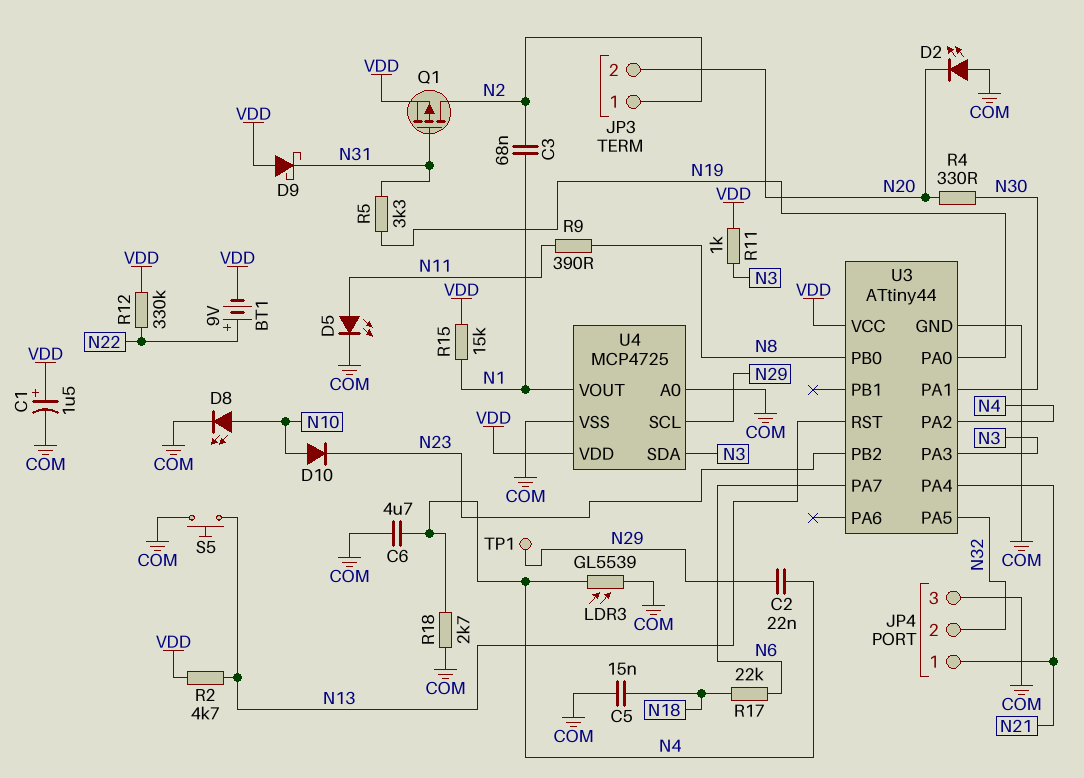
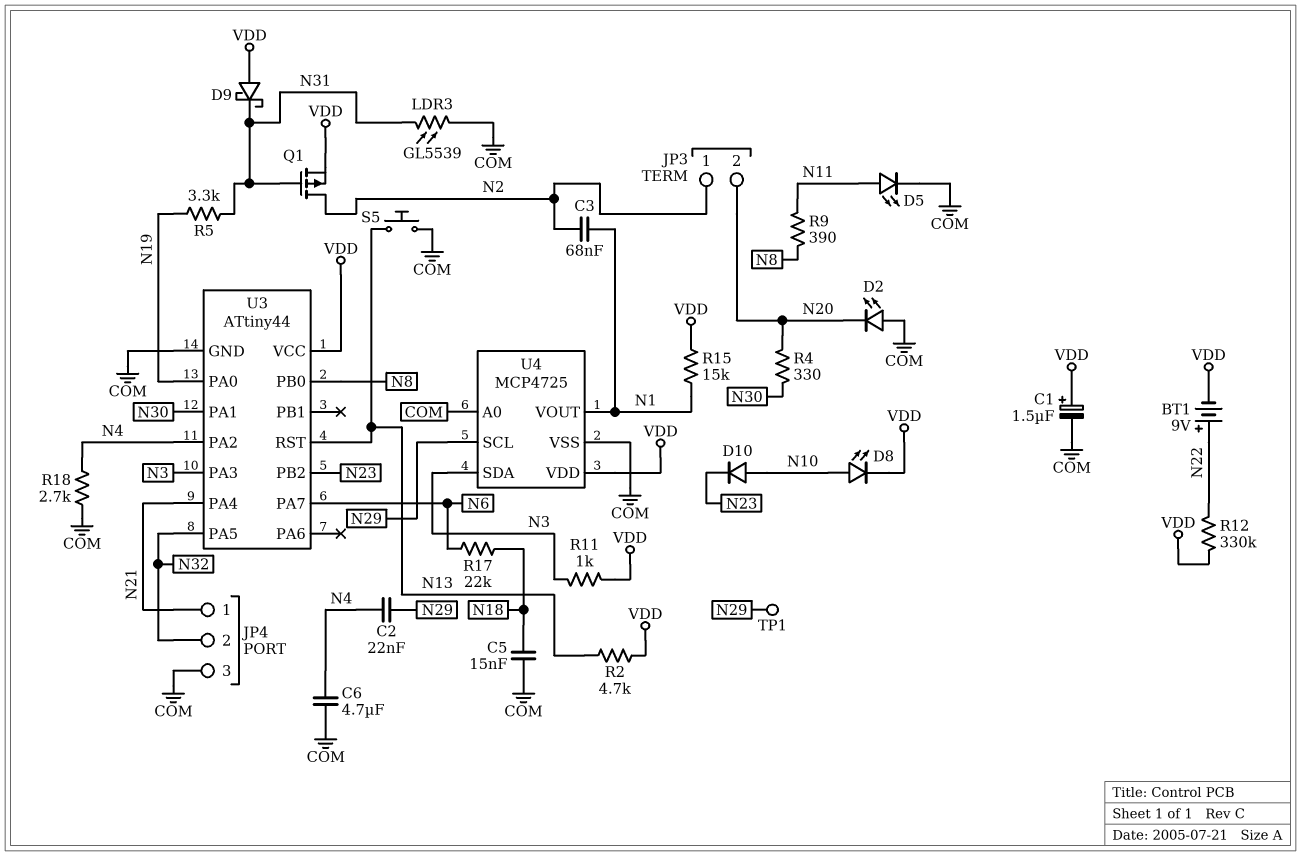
D8: LED (A N10, K COM) -> LED (A N10, K VDD)
LDR3: GL5539 (COM, N4) -> GL5539 (COM, N31)

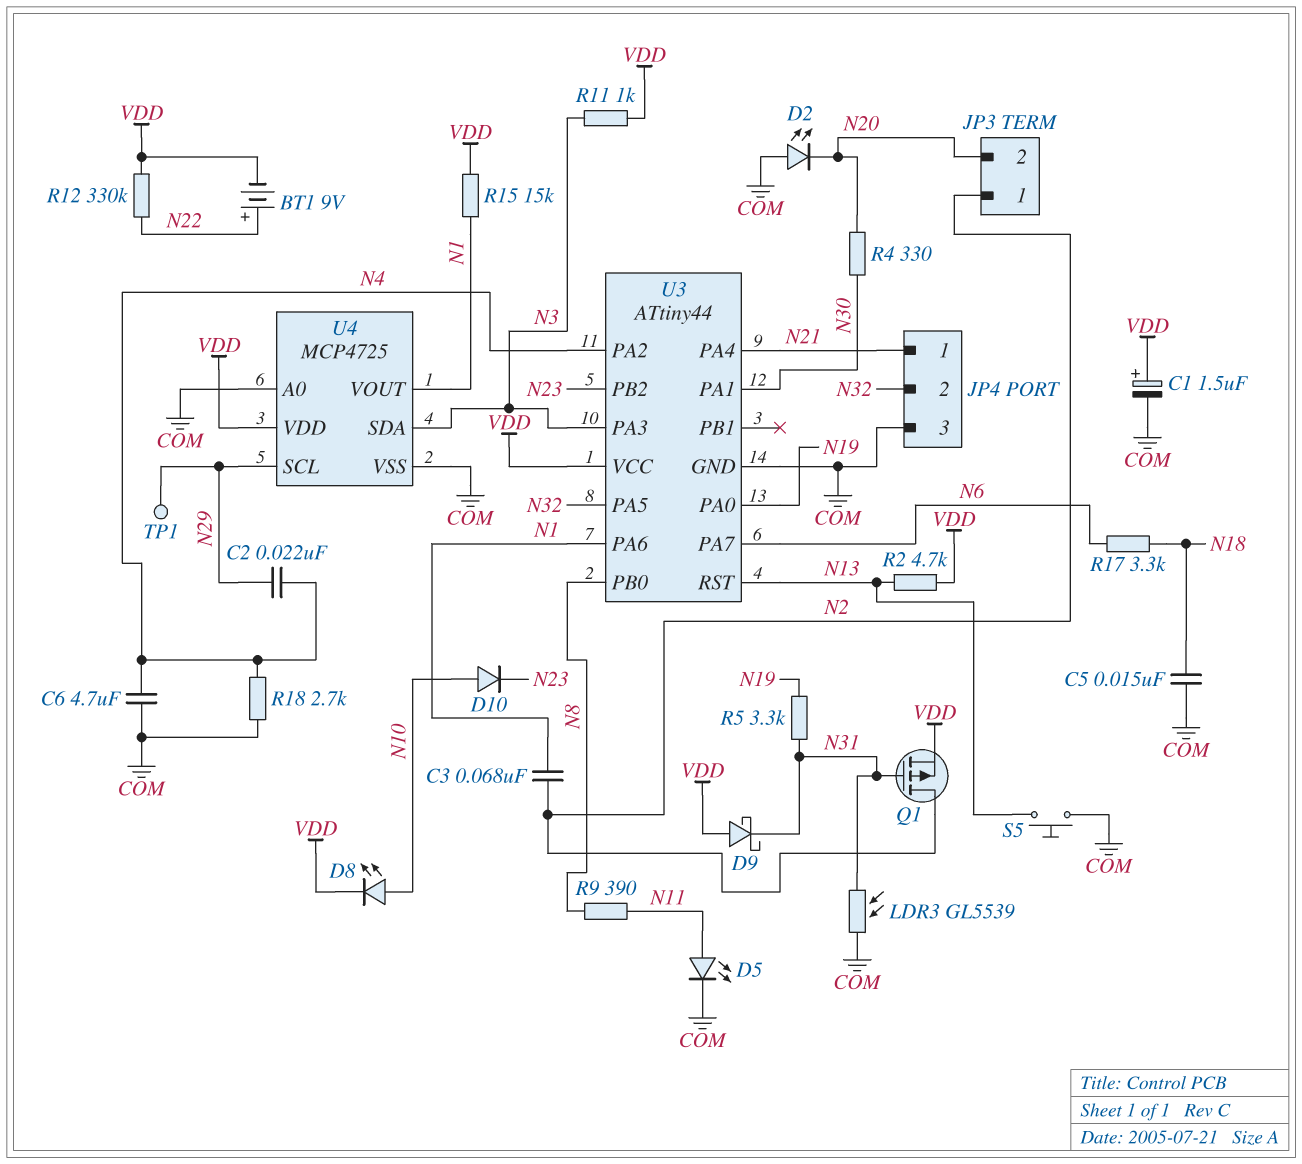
R17: 22k (N6, N18) -> 3.3k (N6, N18)
U3 pin PA6: none -> N1

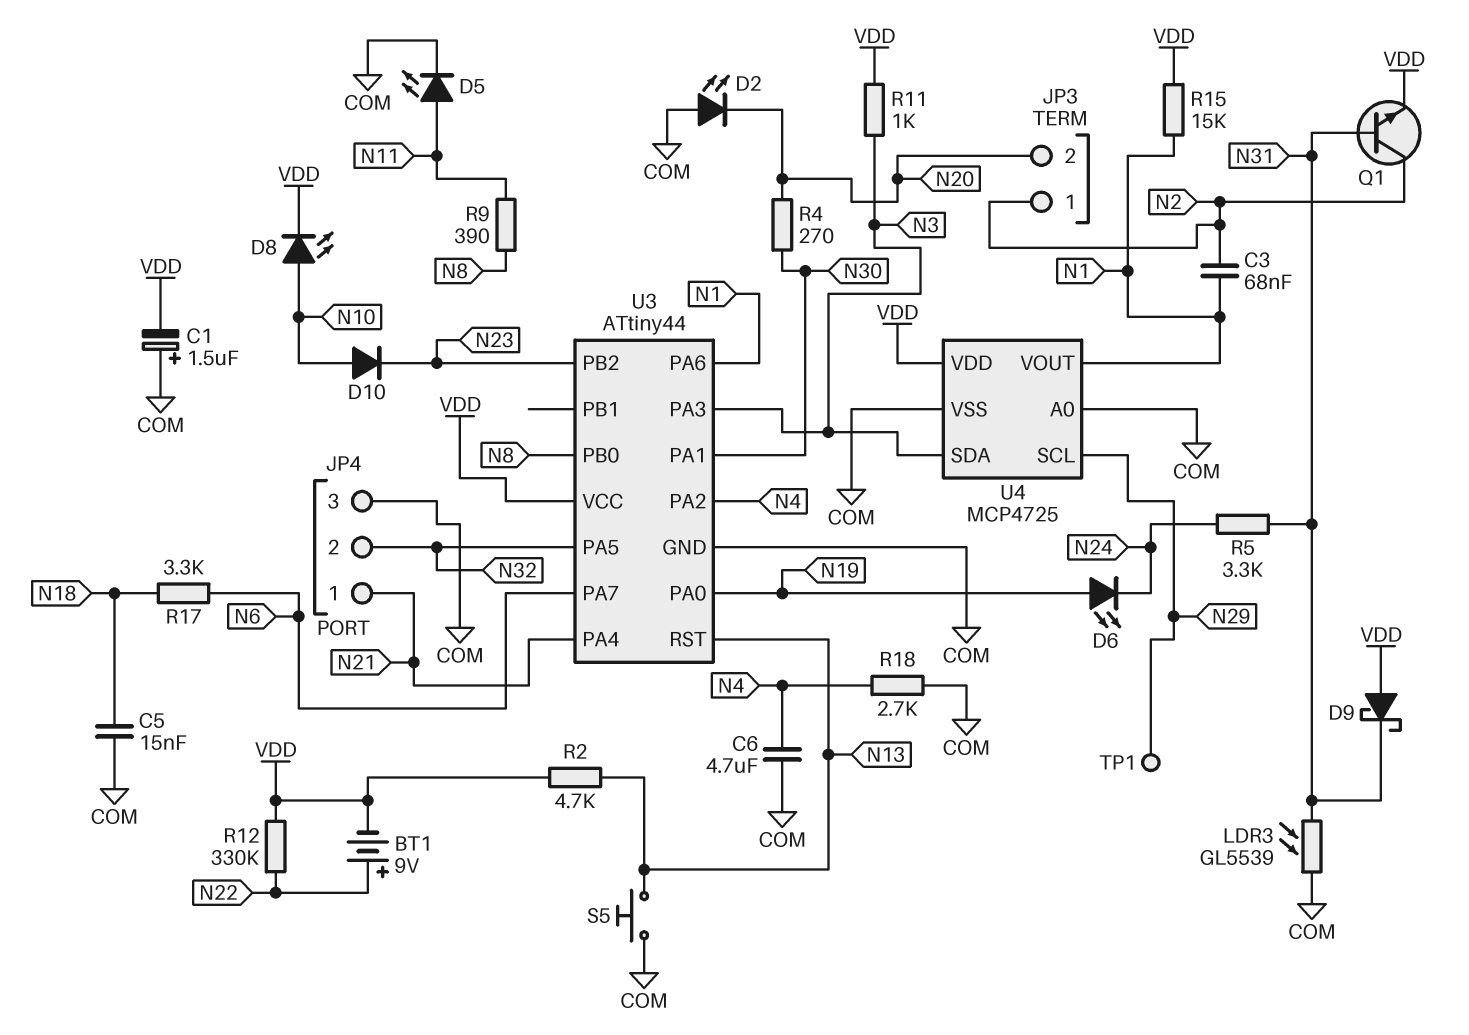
C1: 1.5uF (plus VDD, minus COM) -> 1.5uF (plus COM, minus VDD)
C2: 22nF (N4, N29) -> none
D6: none -> LED (A N19, K N24)
Q1: PMOS (G N31, D N2, S VDD) -> NPN (B N31, C N2, E VDD)
R4: 330 (N20, N30) -> 270 (N20, N30)
R5: 3.3k (N19, N31) -> 3.3k (N24, N31)

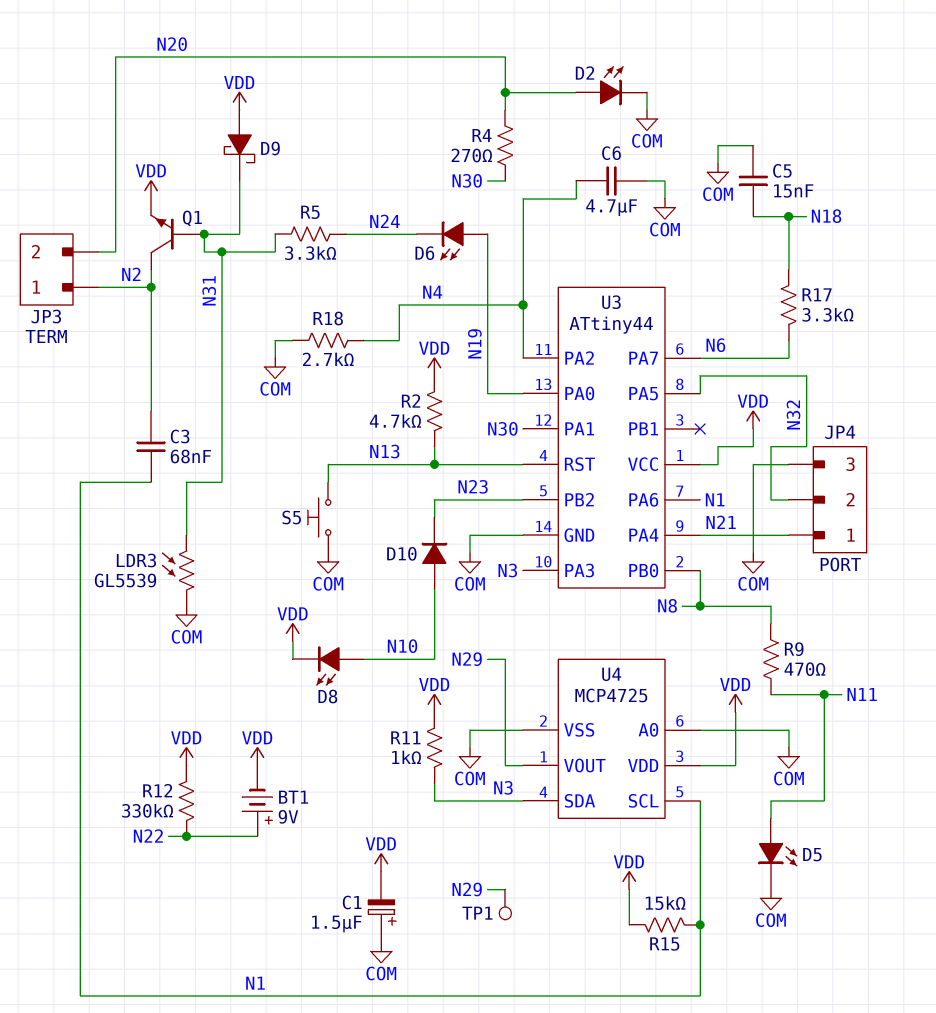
D2: LED (A COM, K N20) -> LED (A N20, K COM)
R9: 390 (N8, N11) -> 470 (N8, N11)
U4 pin SCL: N29 -> N1
U4 pin VOUT: N1 -> N29

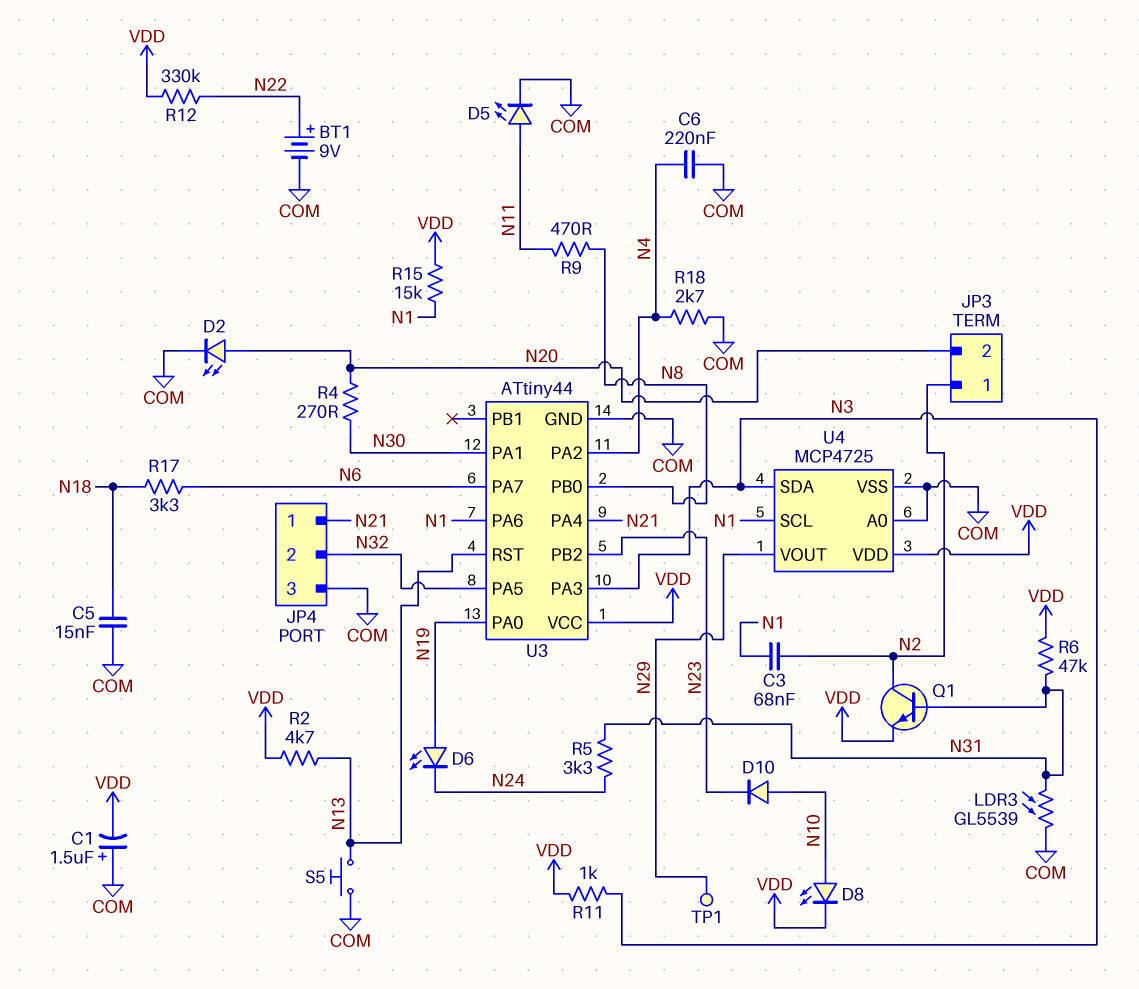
BT1: 9V (plus N22, minus VDD) -> 9V (plus N22, minus COM)
C6: 4.7uF (COM, N4) -> 220nF (COM, N4)
D9: schottky (A VDD, K N31) -> none
R6: none -> 47k (N31, VDD)

